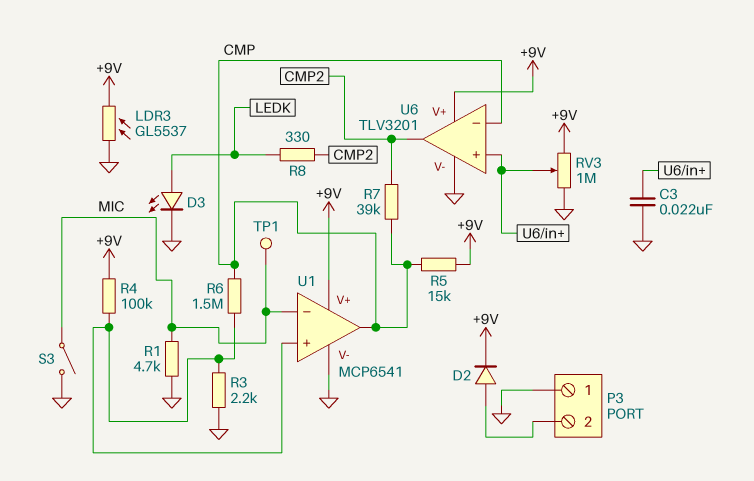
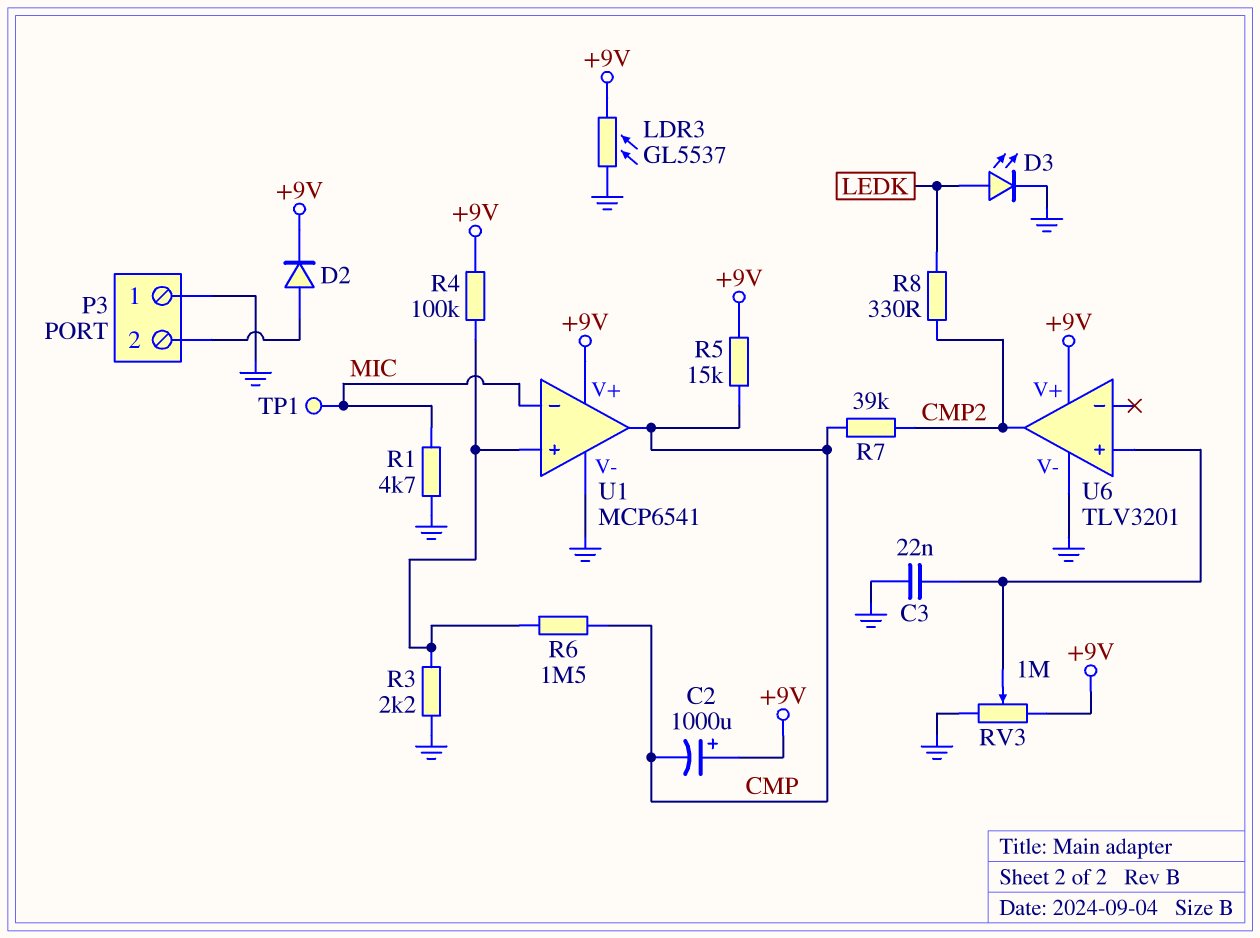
C2: none -> 1000uF (plus +9V, minus CMP)
S3: switch (GND, MIC) -> none
U6 pin in-: CMP -> none

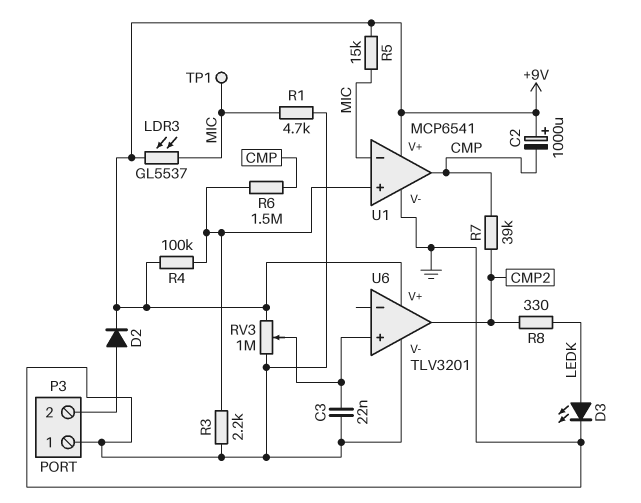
LDR3: GL5537 (+9V, GND) -> GL5537 (+9V, MIC)
R5: 15k (+9V, CMP) -> 15k (+9V, MIC)

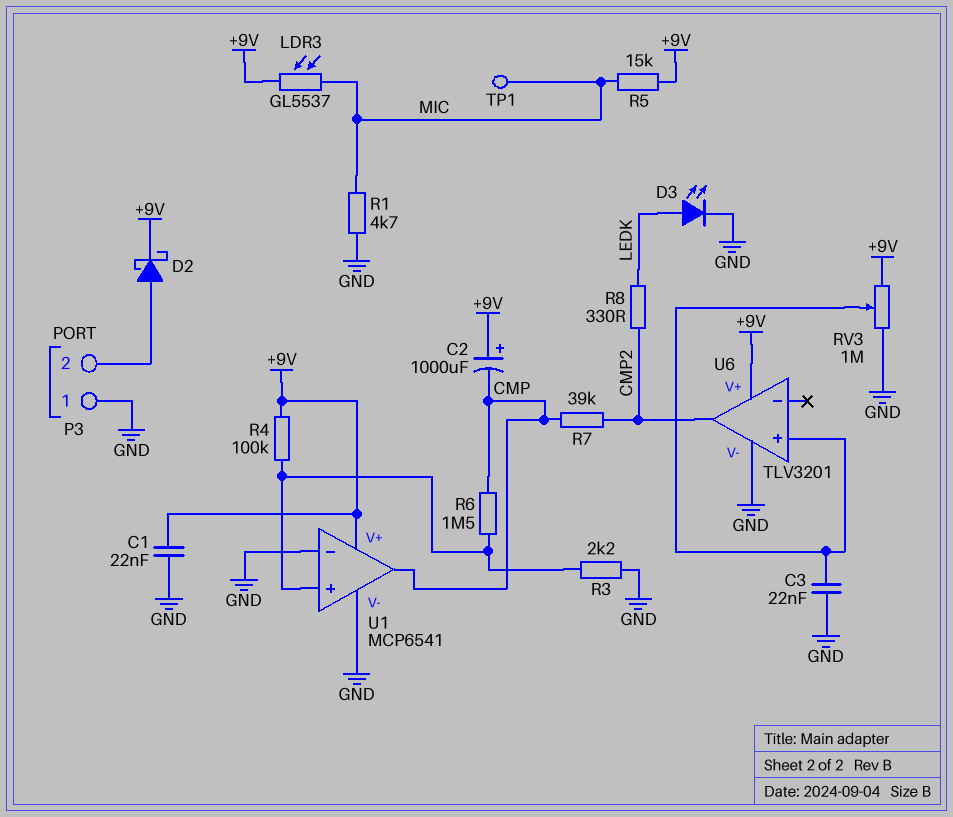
C1: none -> 22nF (+9V, GND)
D2: diode (A P3/2, K +9V) -> schottky (A P3/2, K +9V)
U1 pin in-: MIC -> GND

